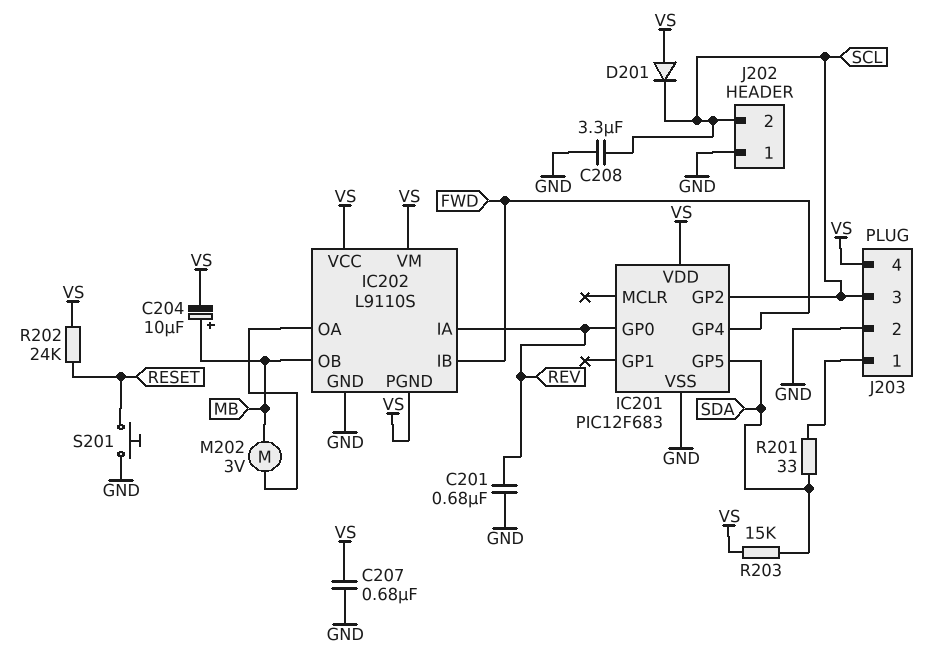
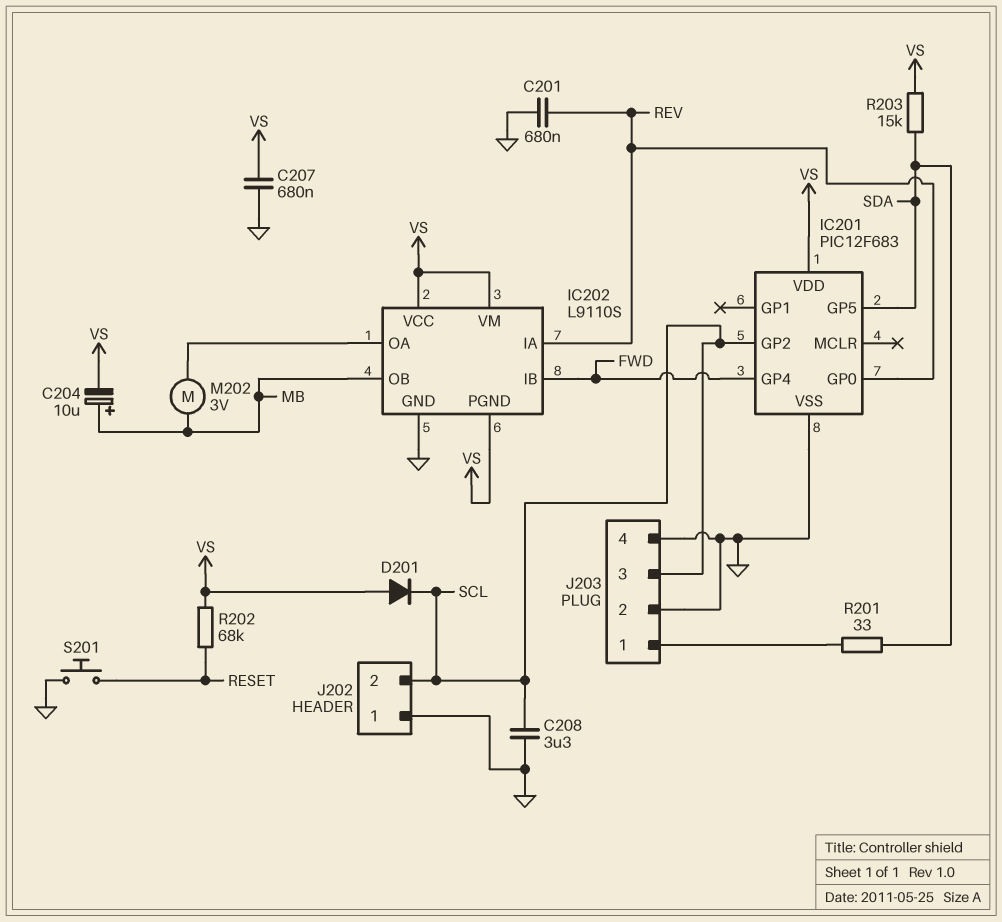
J203 pin 4: VS -> GND
R202: 24k (RESET, VS) -> 68k (RESET, VS)

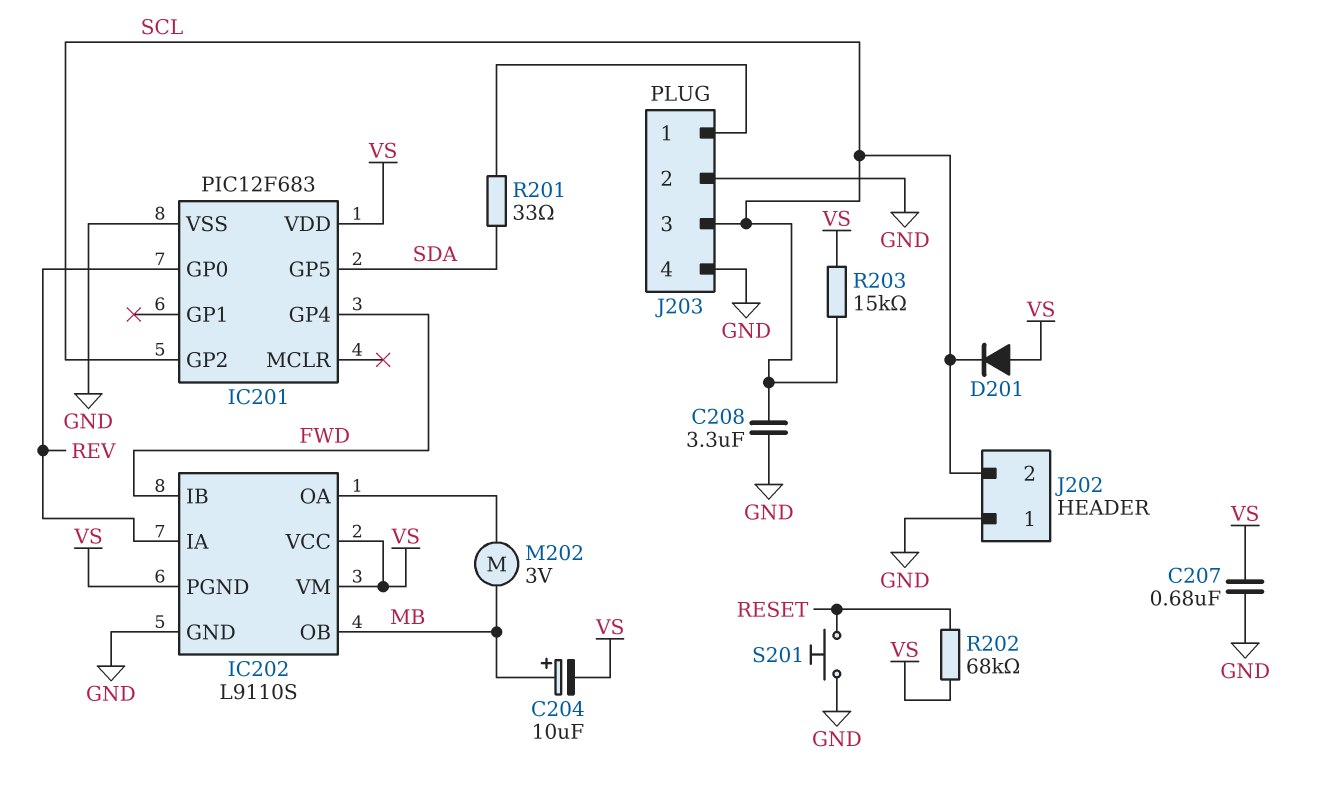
C201: 680nF (GND, REV) -> none
R203: 15k (SDA, VS) -> 15k (SCL, VS)

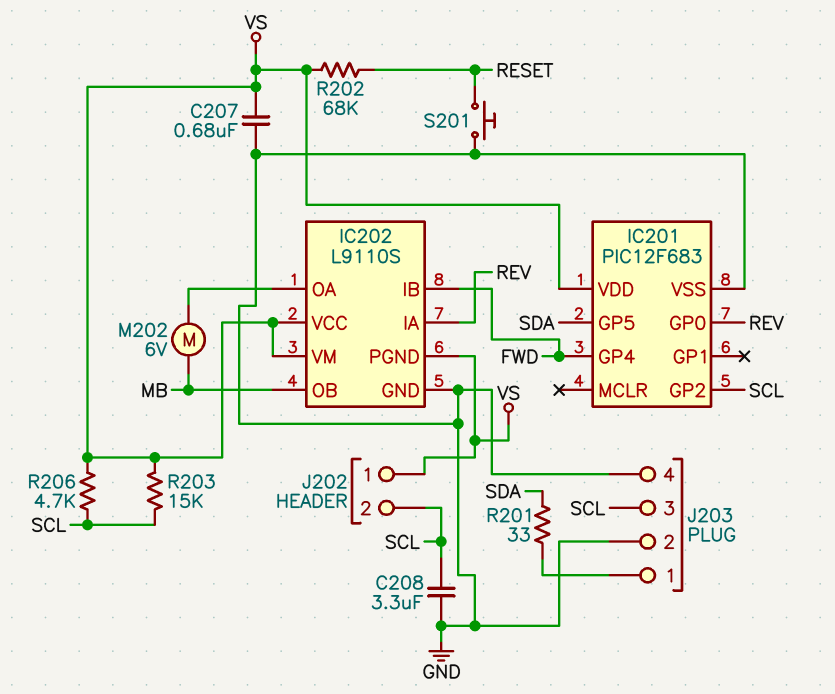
C204: 10uF (plus MB, minus VS) -> none
D201: diode (A VS, K SCL) -> none
J202 pin 1: GND -> VS
M202: motor 3V (IC202/OA, MB) -> motor 6V (IC202/OA, MB)
R206: none -> 4.7k (SCL, VS)

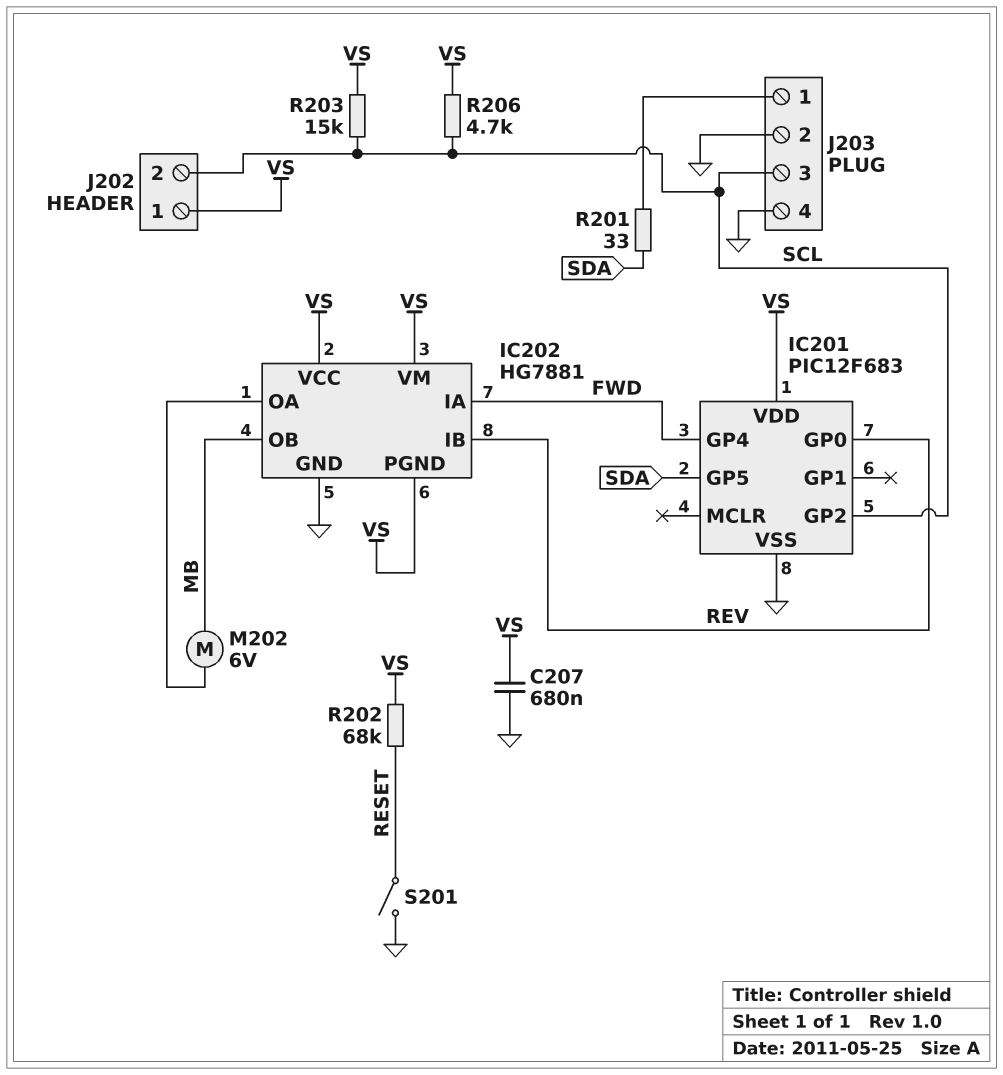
C208: 3.3uF (GND, SCL) -> none
IC202: L9110S -> HG7881
IC202 pin IA: REV -> FWD
IC202 pin IB: FWD -> REV
S201: button (GND, RESET) -> switch (GND, RESET)

